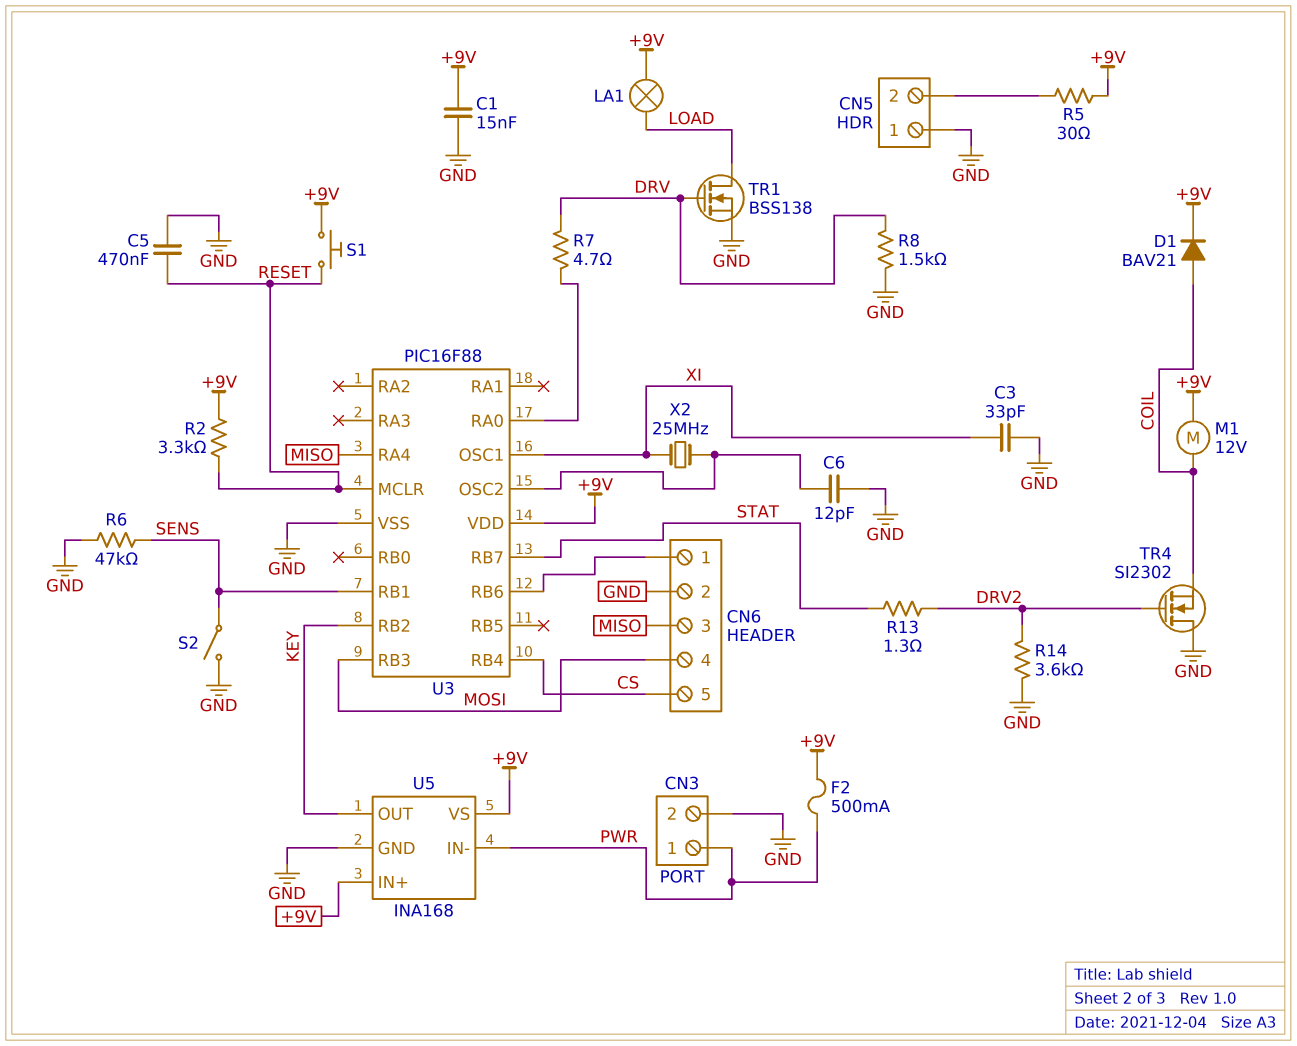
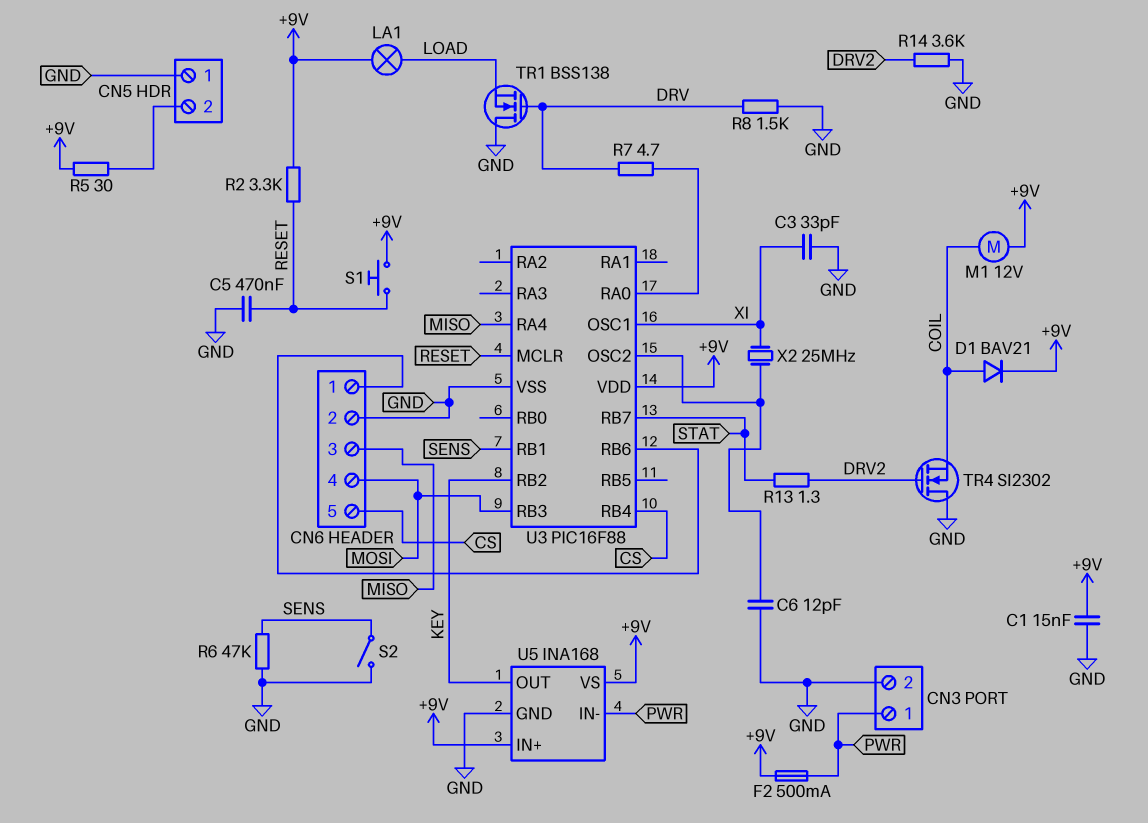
TR1: NMOS BSS138 (G DRV, D LOAD, S GND) -> NMOS BSS138 (G DRV, D GND, S LOAD)

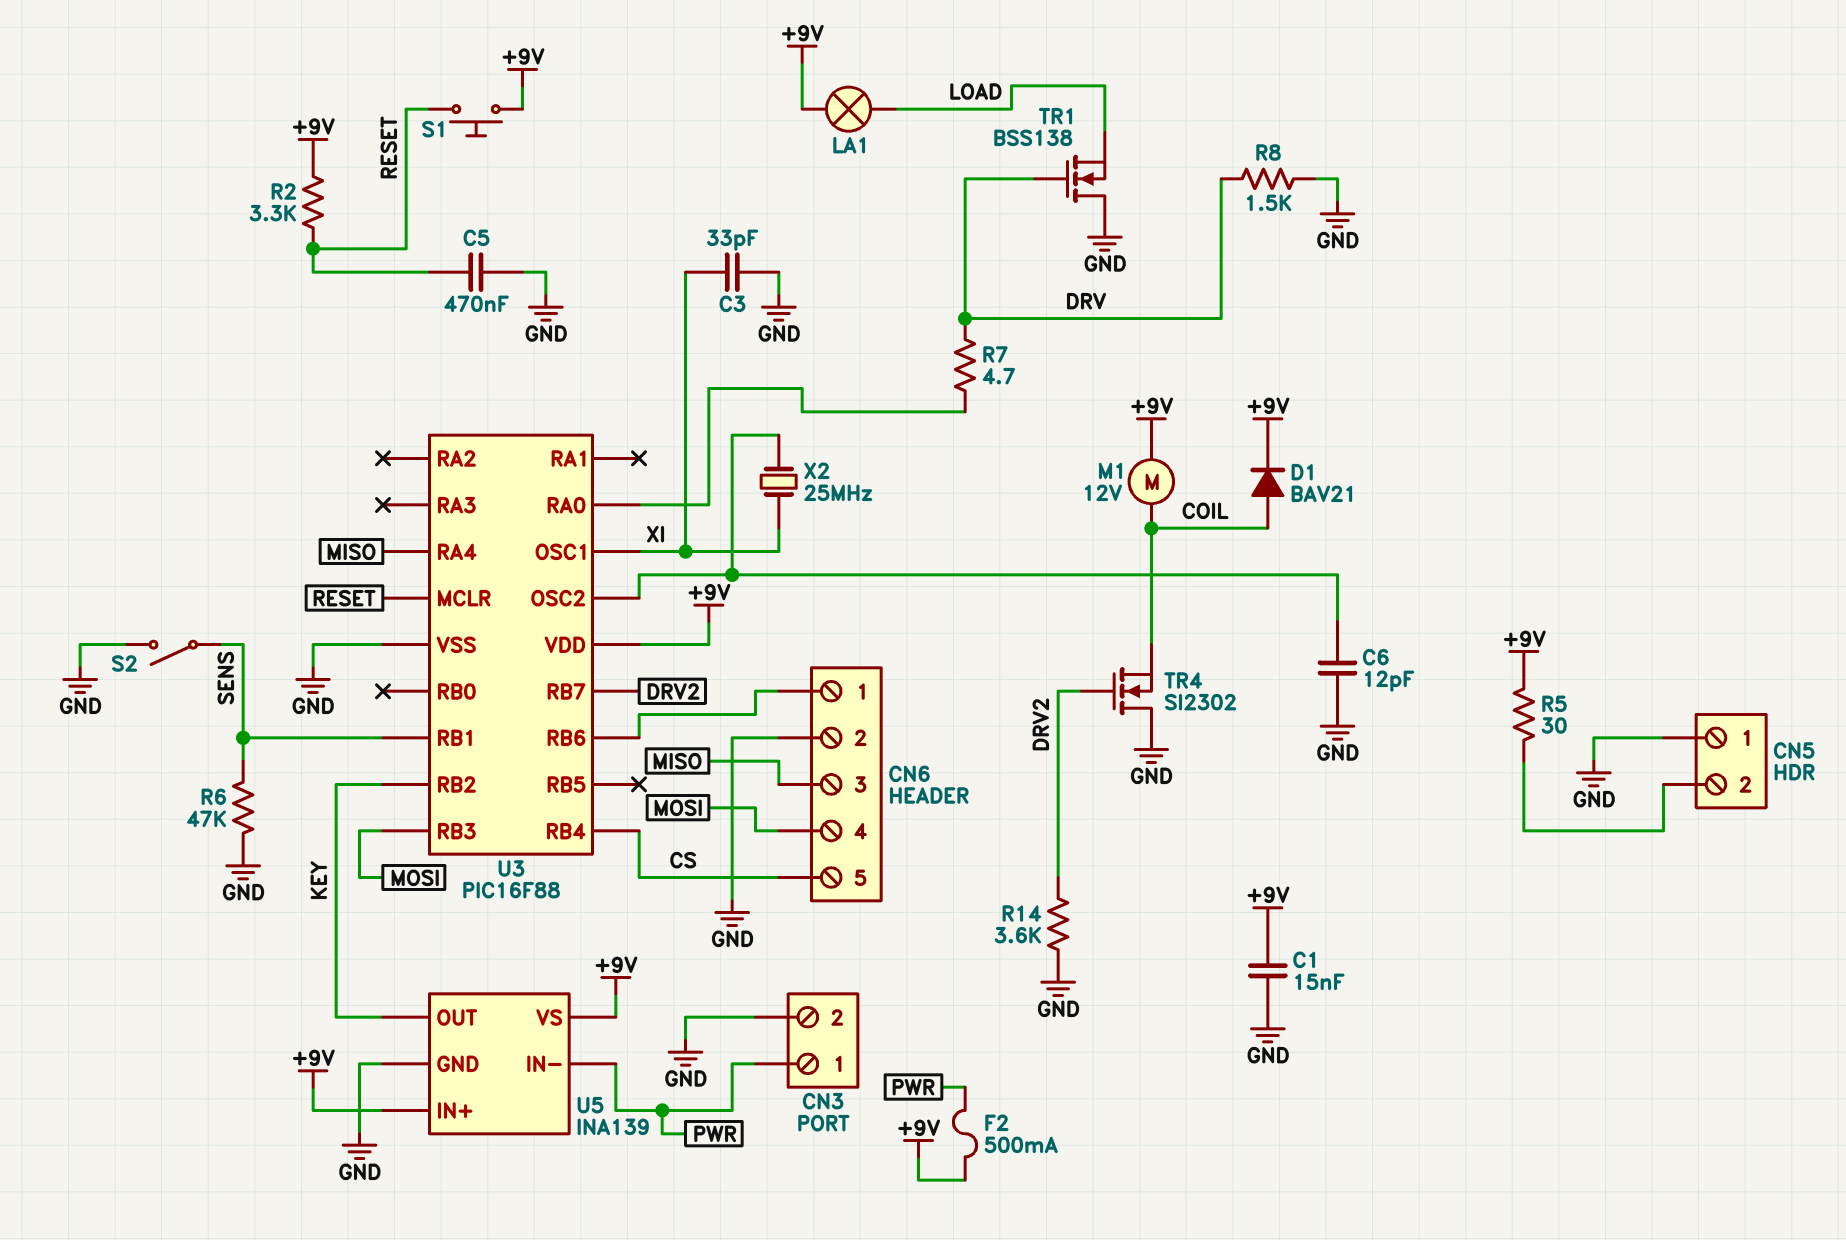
R13: 1.3 (DRV2, STAT) -> none
U3 pin RB7: STAT -> DRV2
U5: INA168 -> INA139

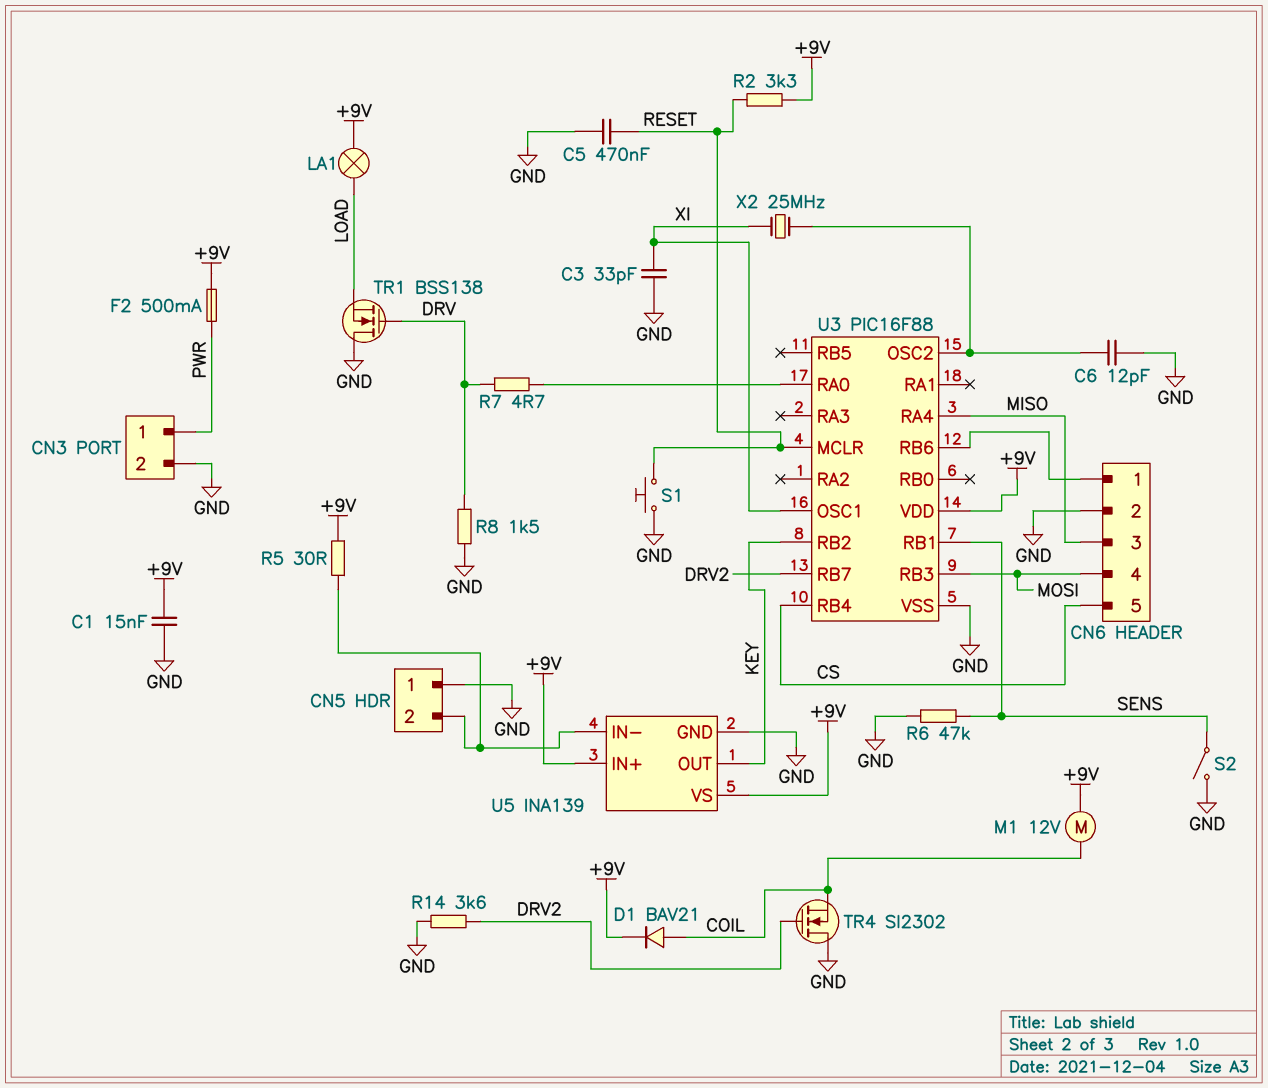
S1: button (+9V, RESET) -> button (GND, RESET)
U5 pin IN-: PWR -> CN5/2

